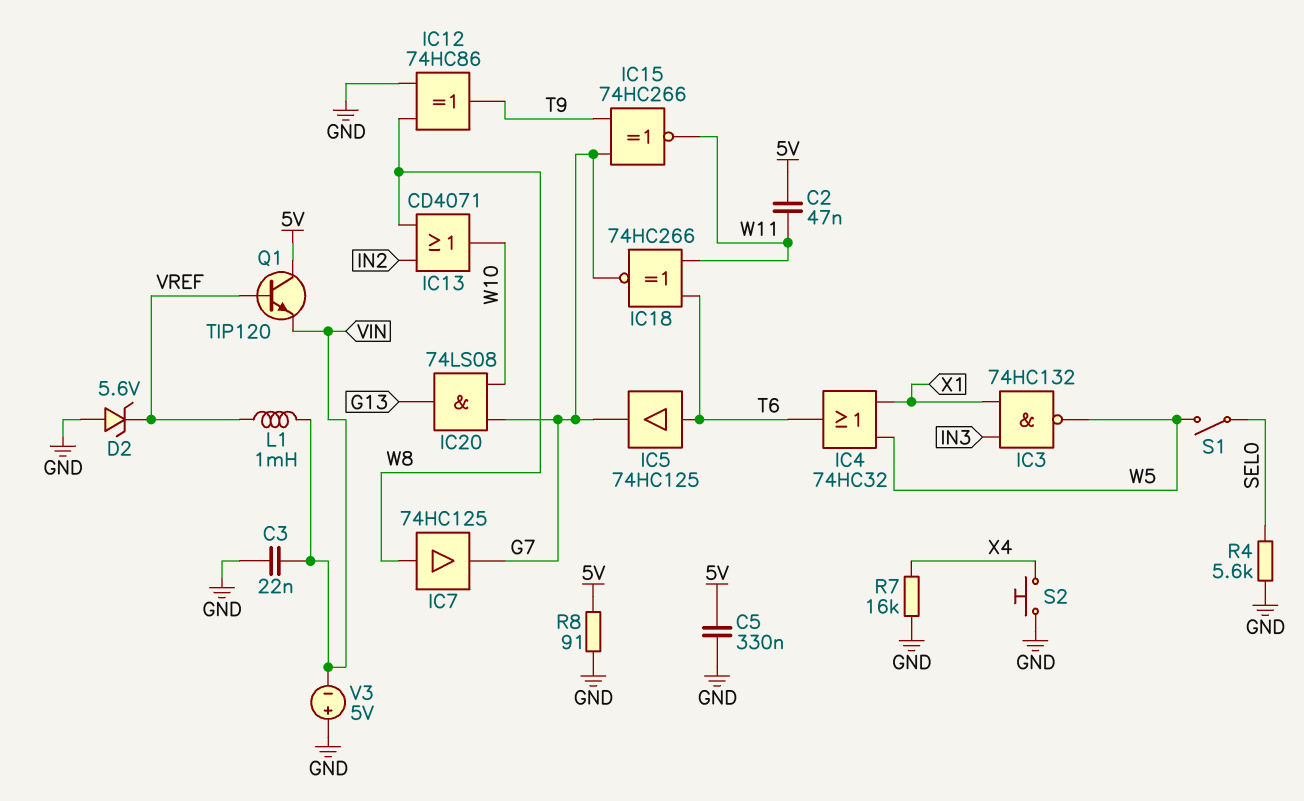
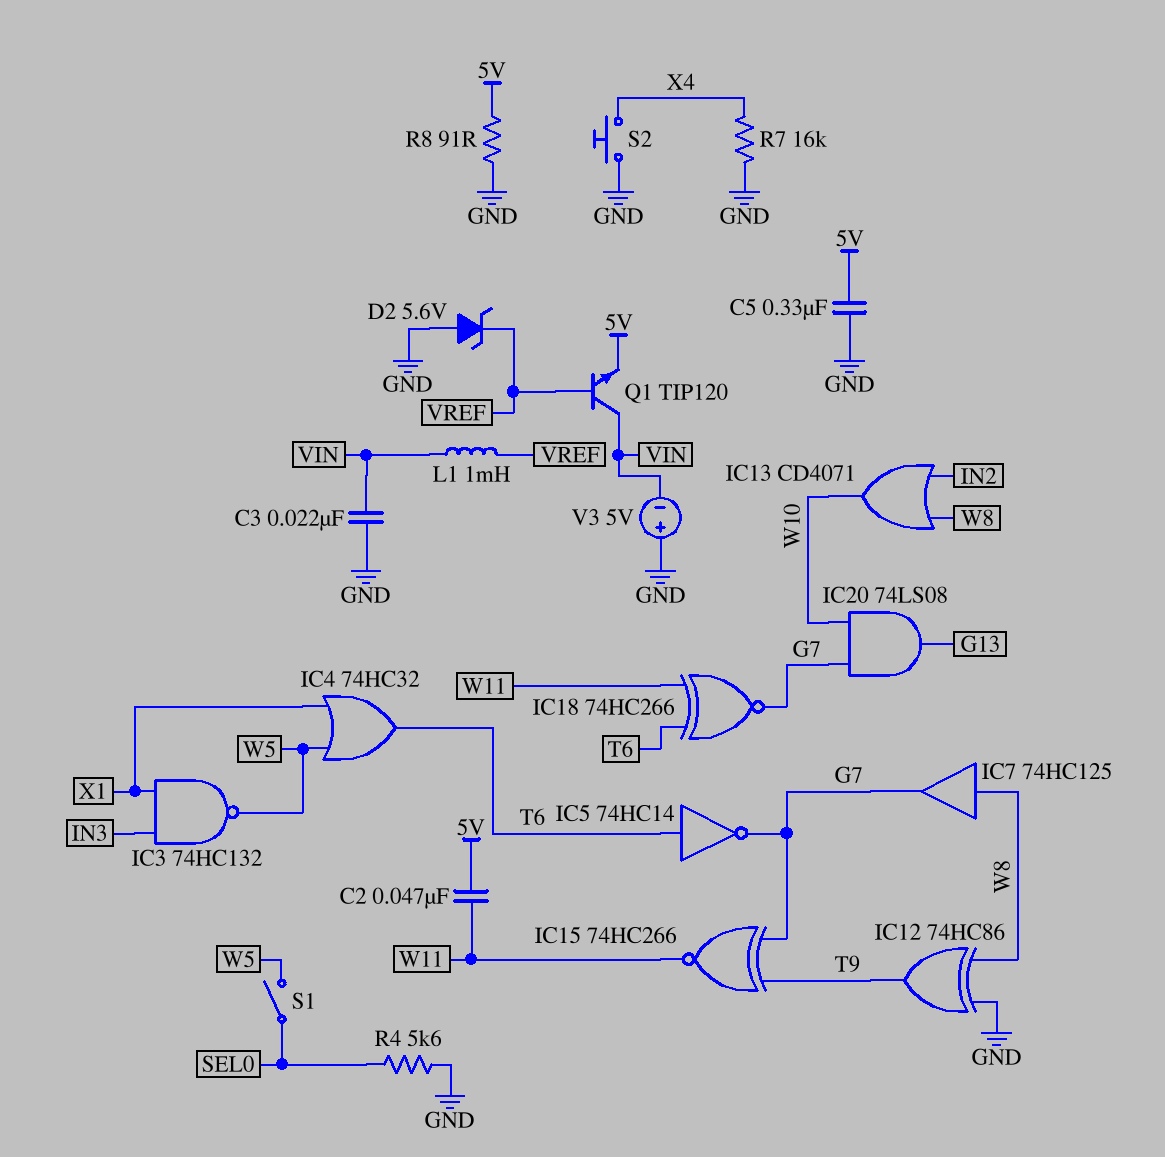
IC5: buffer 74HC125 (in T6, out G7) -> NOT 74HC14 (in T6, out G7)
Q1: NPN TIP120 (B VREF, C 5V, E VIN) -> NPN TIP120 (B VREF, C VIN, E 5V)

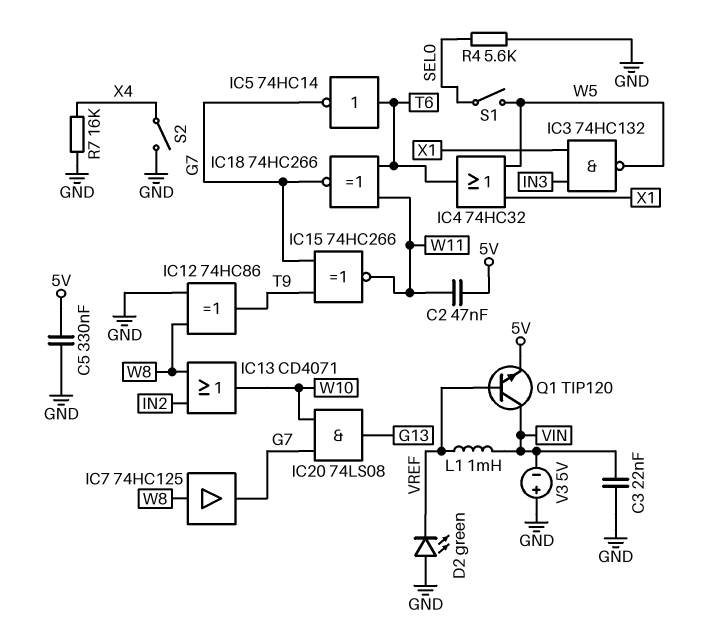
D2: zener 5.6V (A GND, K VREF) -> LED green (A GND, K VREF)
R8: 91 (5V, GND) -> none
S2: button (GND, X4) -> switch (GND, X4)

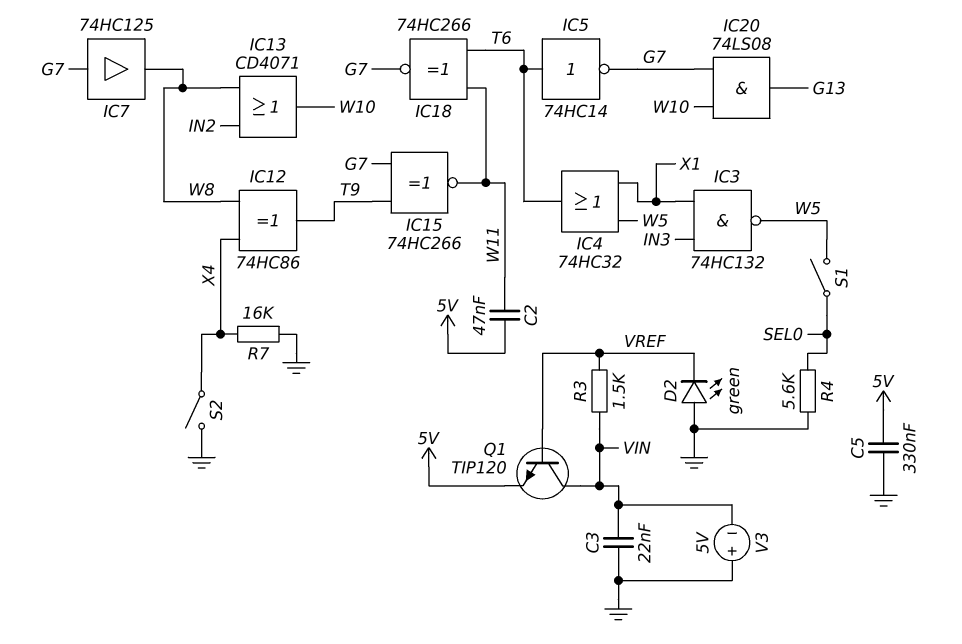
IC7: buffer 74HC125 (in W8, out G7) -> buffer 74HC125 (in G7, out W8)
IC12: XOR 74HC86 (in GND, in W8, out T9) -> XOR 74HC86 (in W8, in X4, out T9)
L1: 1mH (VIN, VREF) -> none
R3: none -> 1.5k (VIN, VREF)

